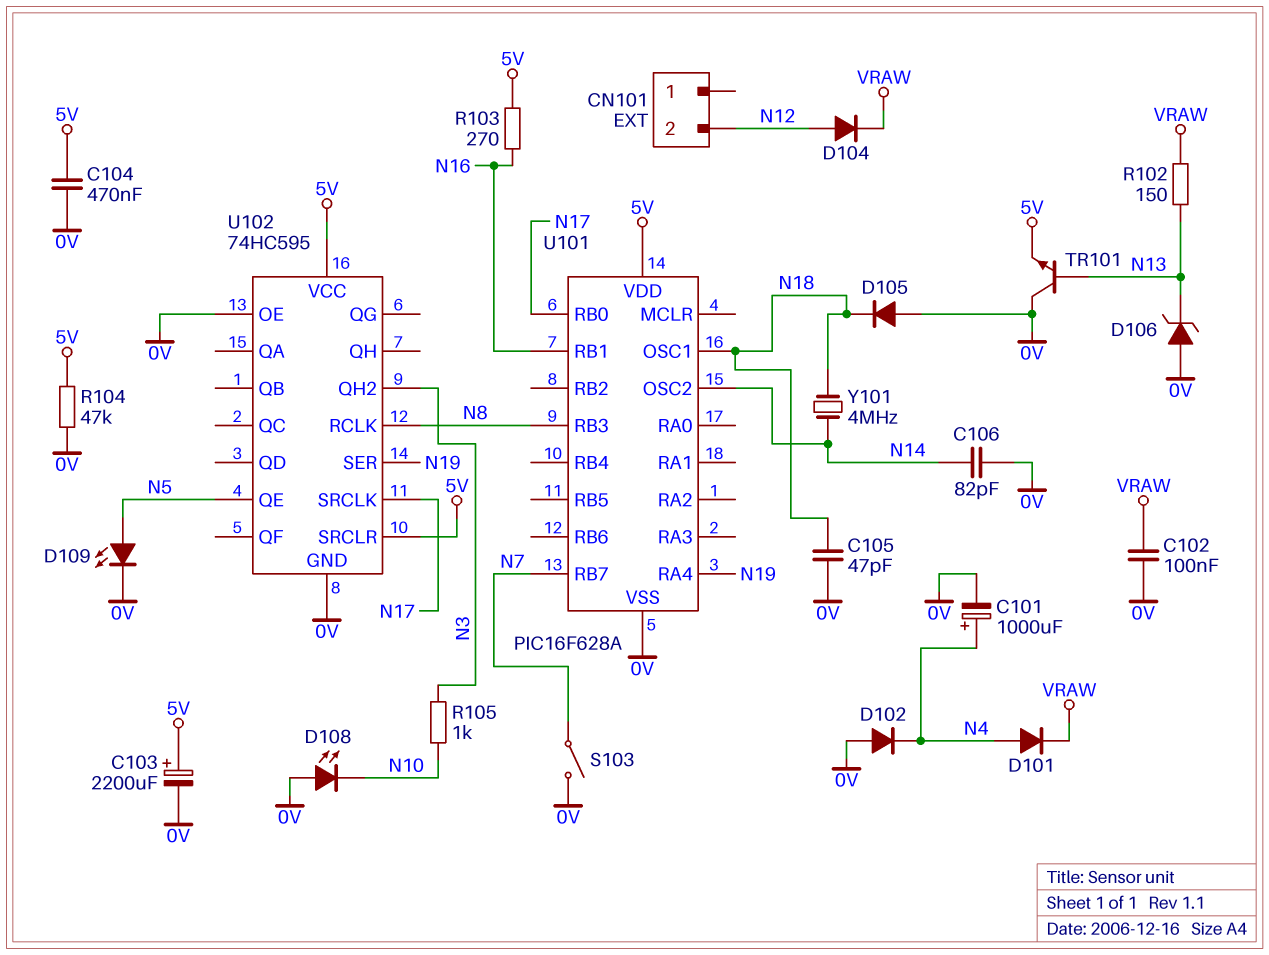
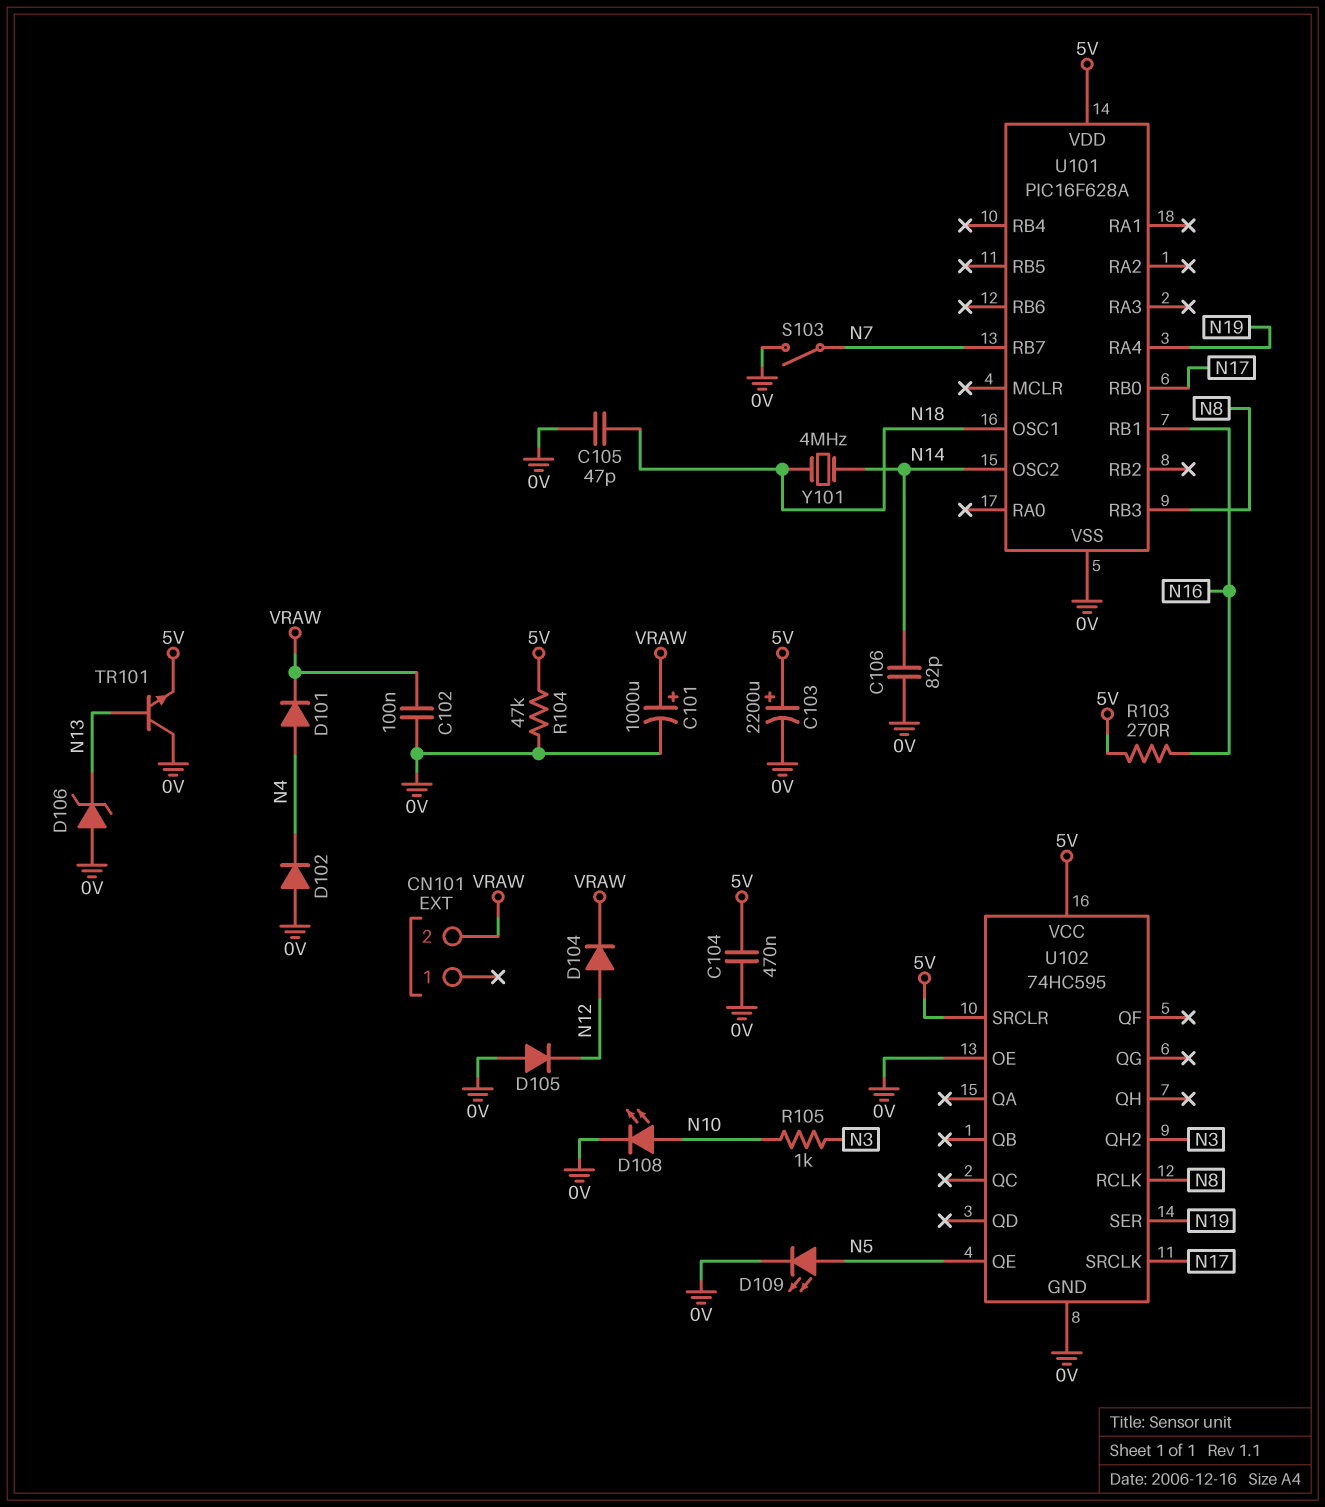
C101: 1000uF (plus N4, minus 0V) -> 1000uF (plus VRAW, minus 0V)
CN101 pin 2: N12 -> VRAW
D105: diode (A 0V, K N18) -> diode (A 0V, K N12)
D108: LED (A 0V, K N10) -> LED (A N10, K 0V)
R102: 150 (N13, VRAW) -> none

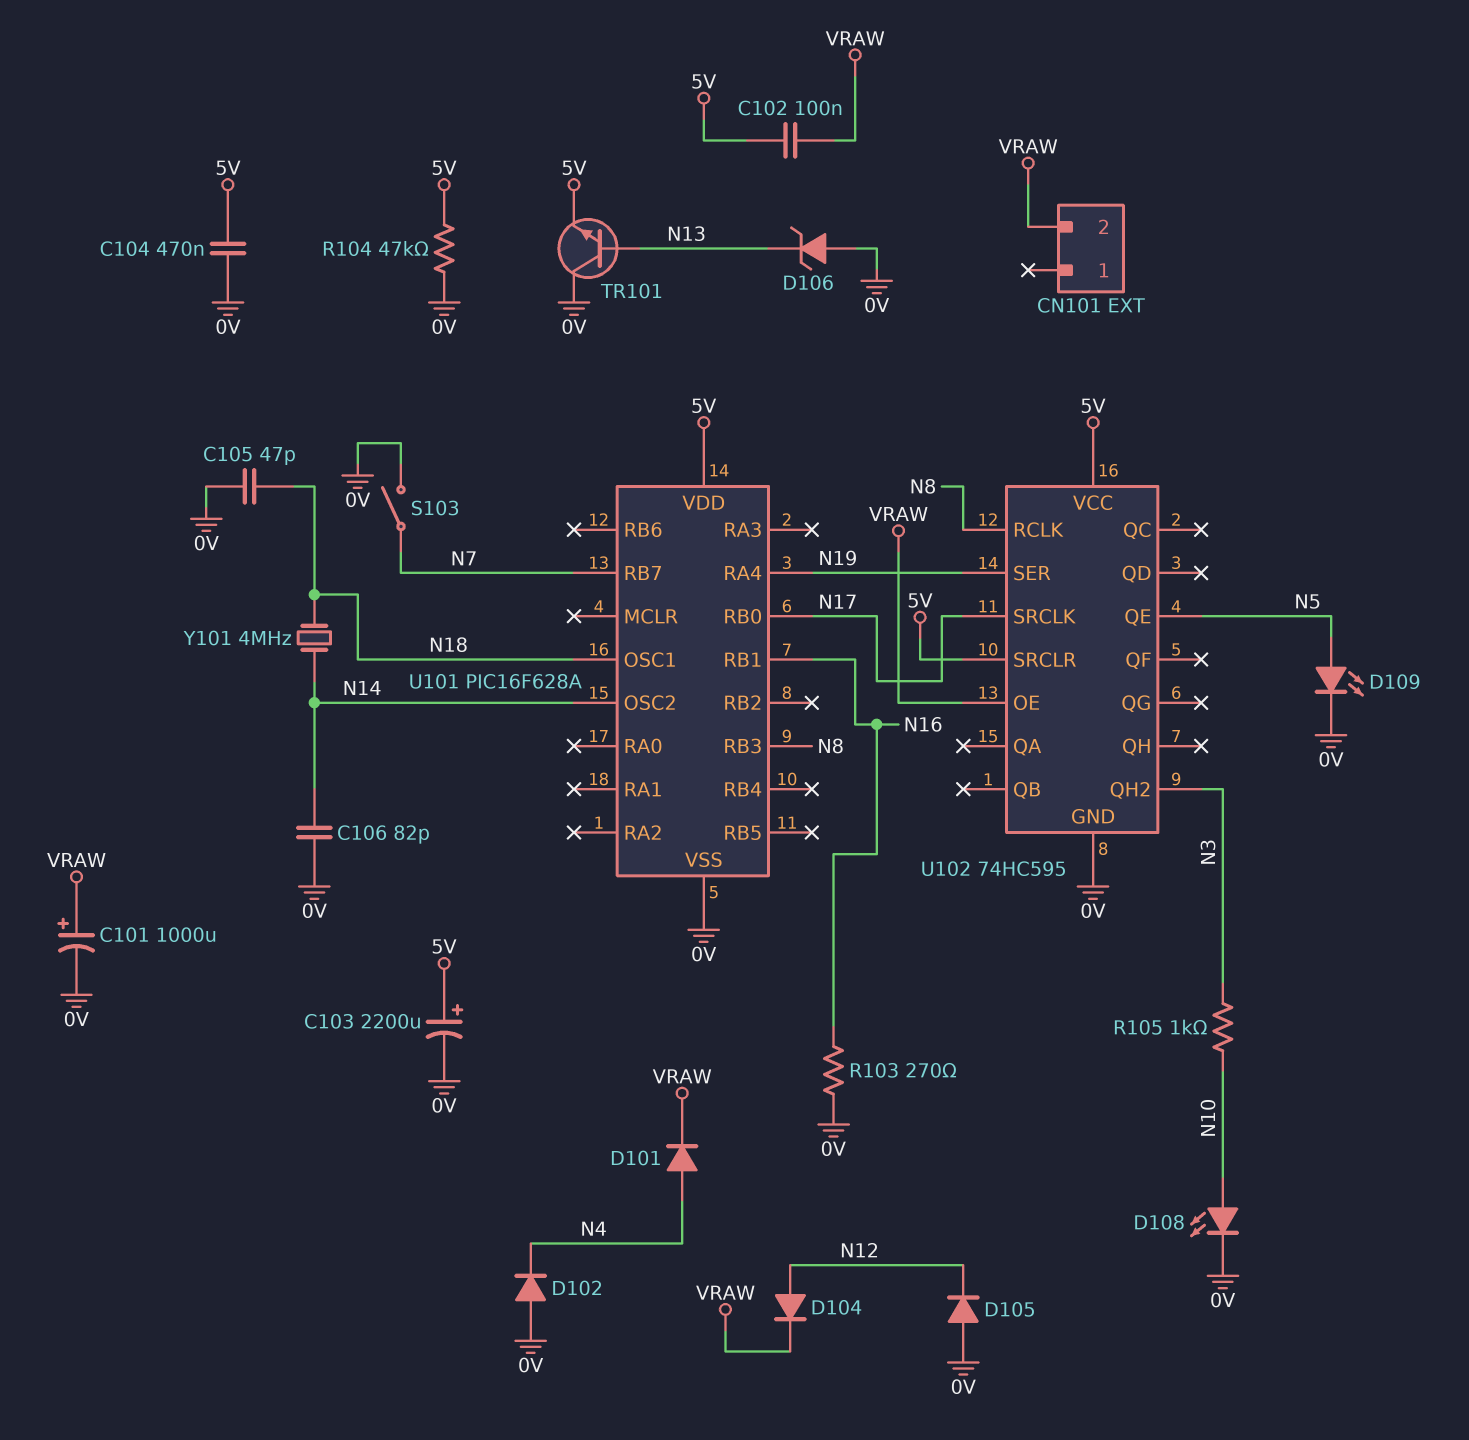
C102: 100nF (0V, VRAW) -> 100nF (5V, VRAW)
R103: 270 (5V, N16) -> 270 (0V, N16)
U102 pin OE: 0V -> VRAW

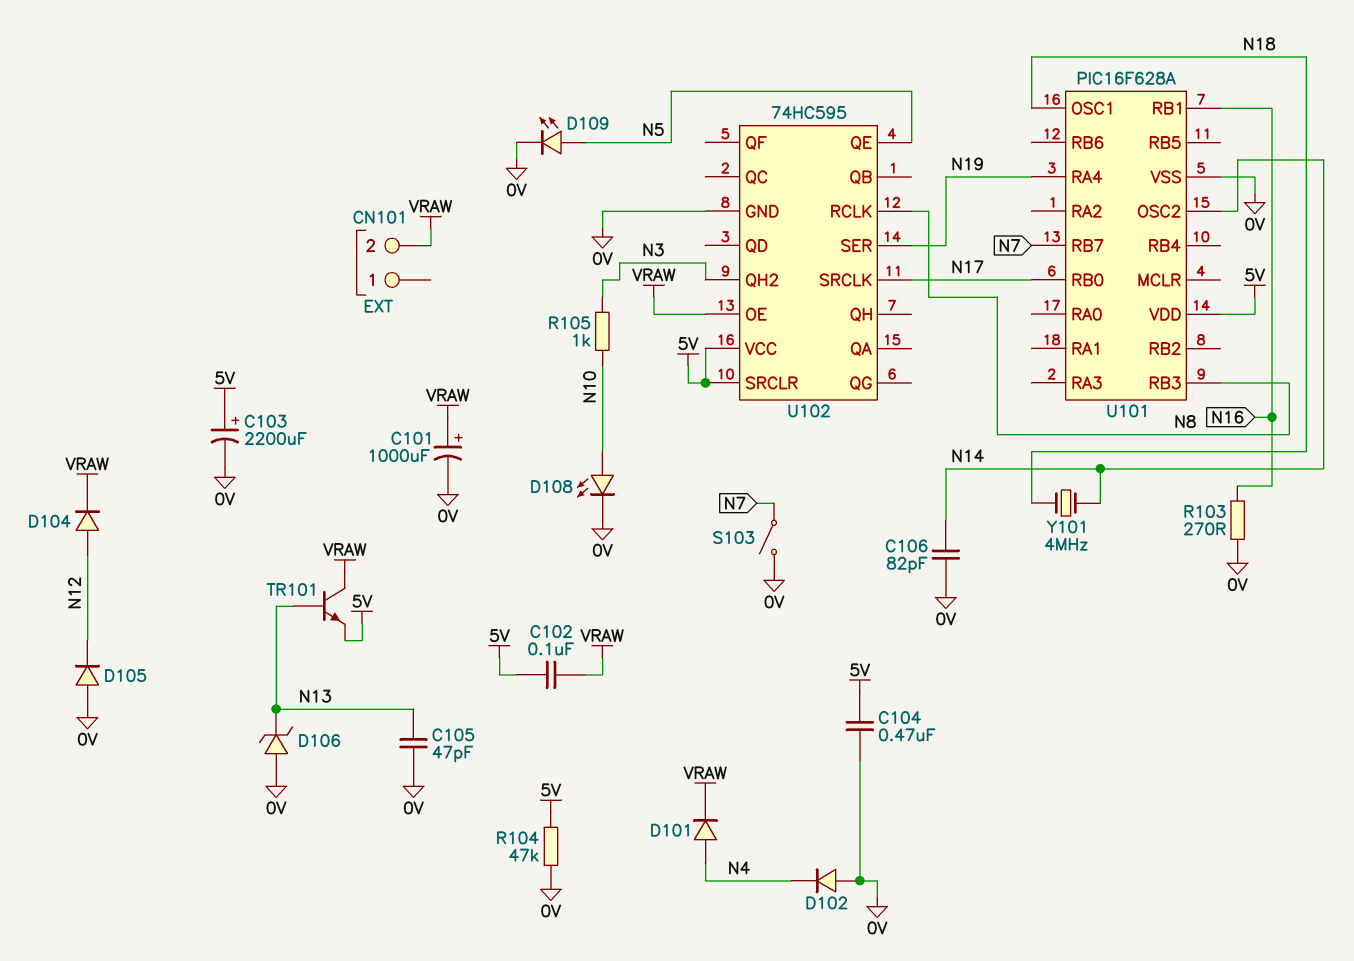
C105: 47pF (0V, N18) -> 47pF (0V, N13)
TR101: NPN (B N13, C 0V, E 5V) -> NPN (B N13, C VRAW, E 5V)

